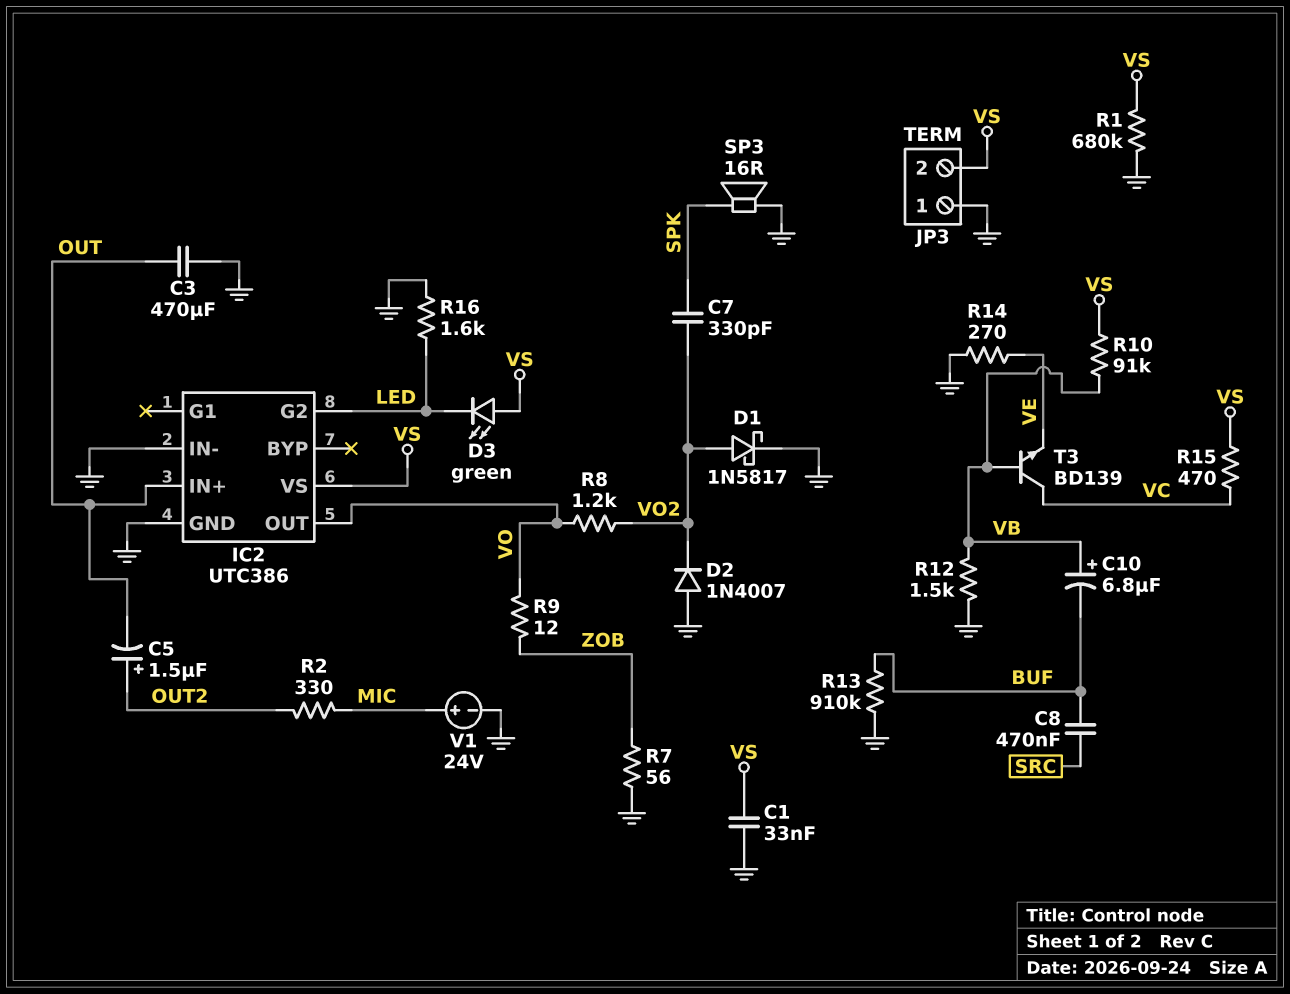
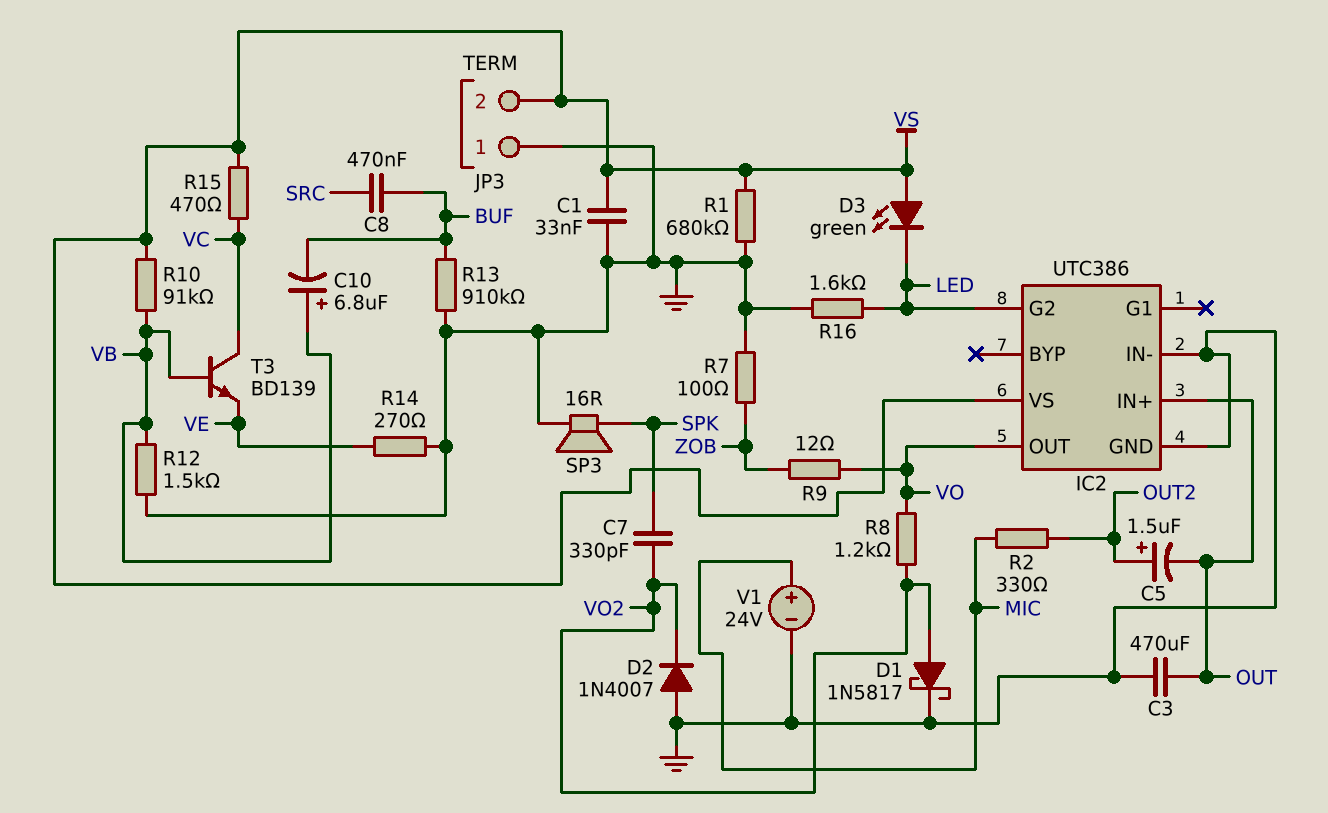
R7: 56 (GND, ZOB) -> 100 (GND, ZOB)

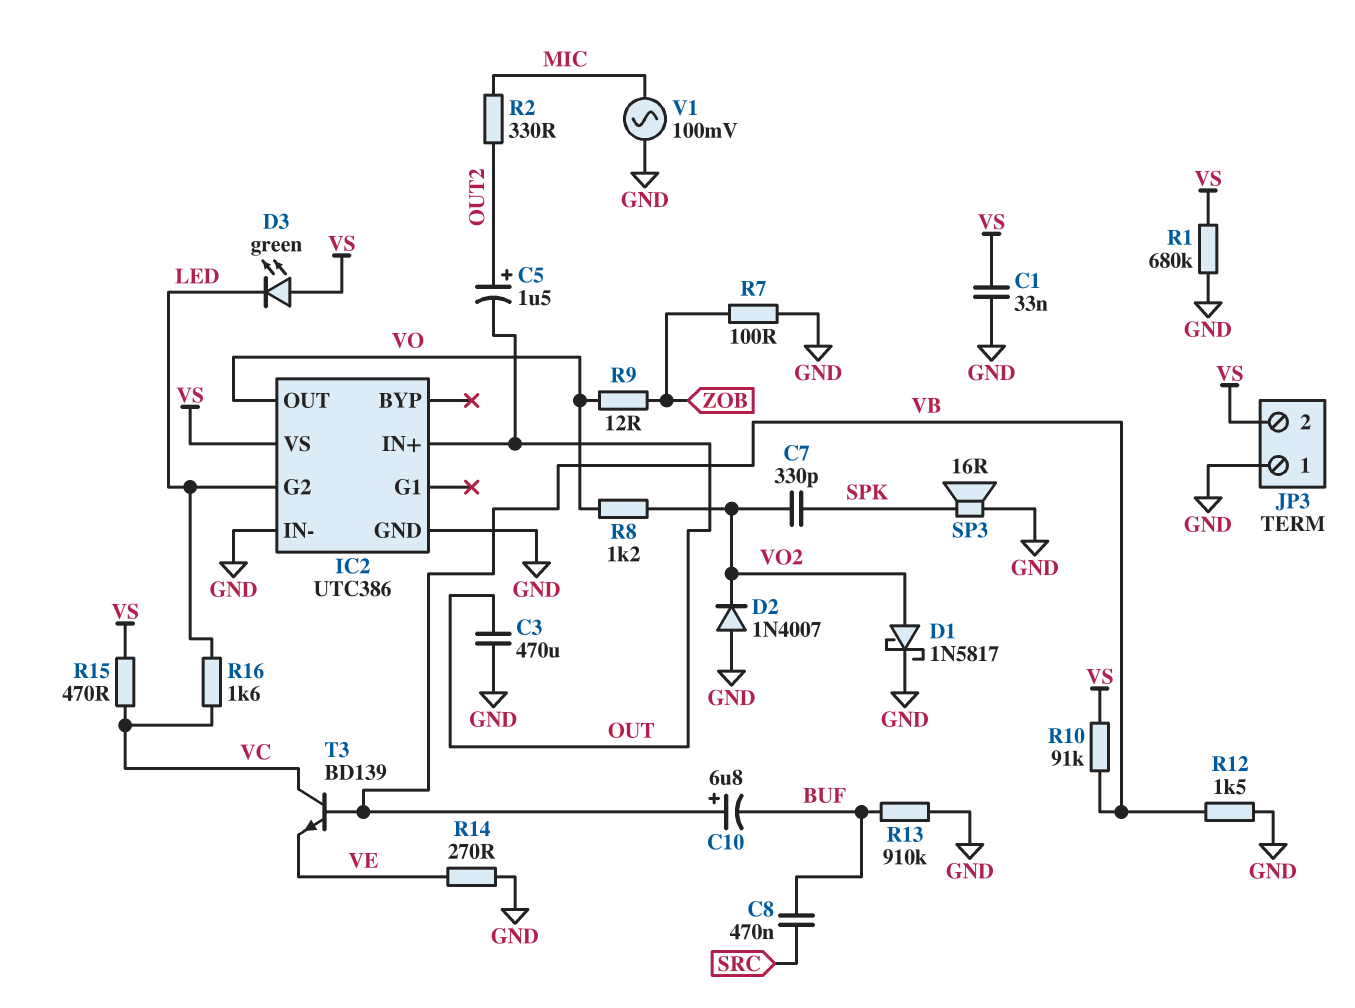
R16: 1.6k (GND, LED) -> 1.6k (LED, VC)
V1: 24V (plus MIC, minus GND) -> AC 100mV (GND, MIC)

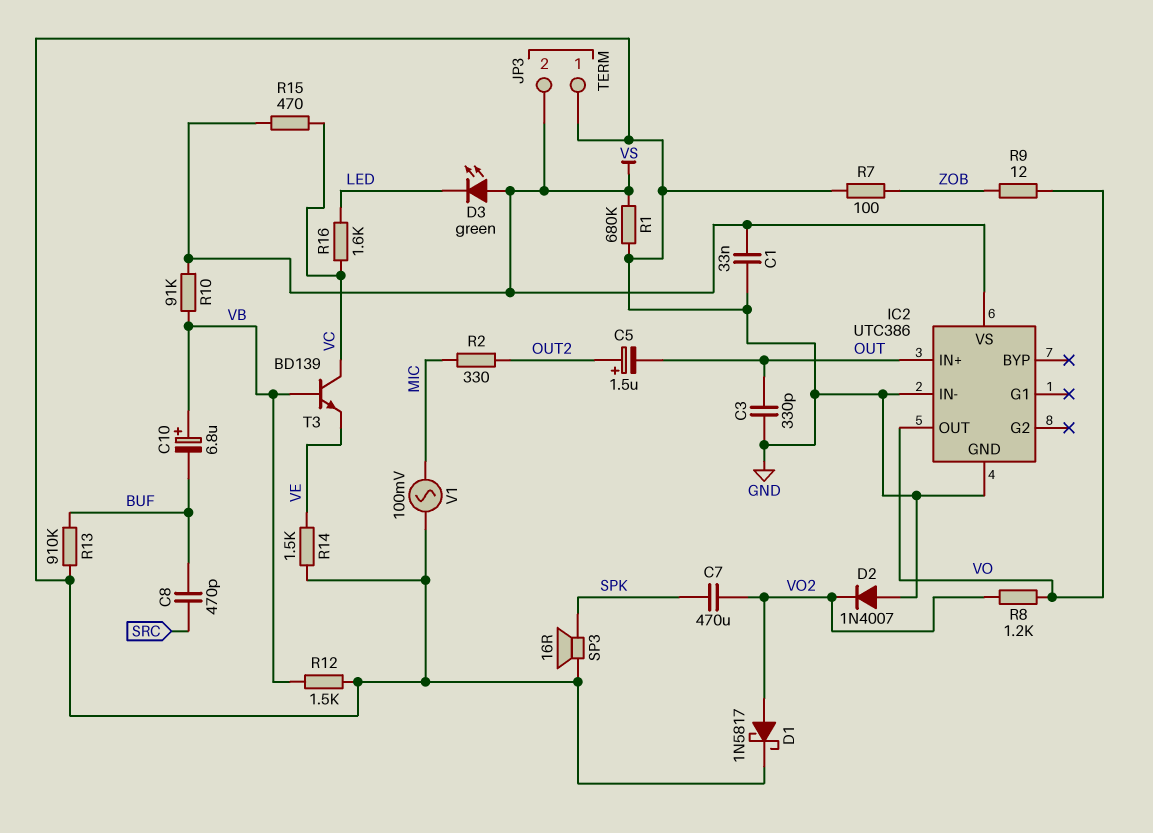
C3: 470uF (GND, OUT) -> 330pF (GND, OUT)
C7: 330pF (SPK, VO2) -> 470uF (SPK, VO2)
C8: 470nF (BUF, SRC) -> 470pF (BUF, SRC)
IC2 pin G2: LED -> none
R14: 270 (GND, VE) -> 1.5k (GND, VE)

